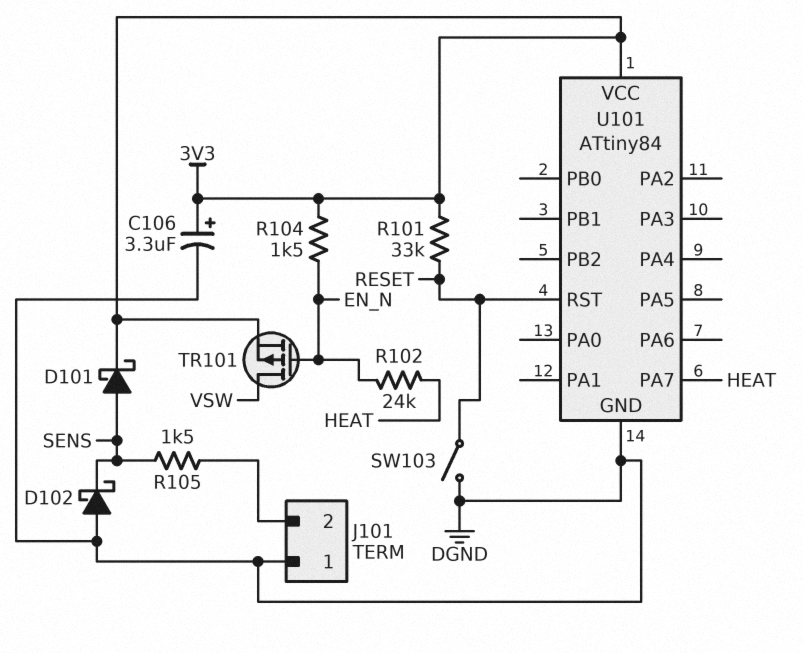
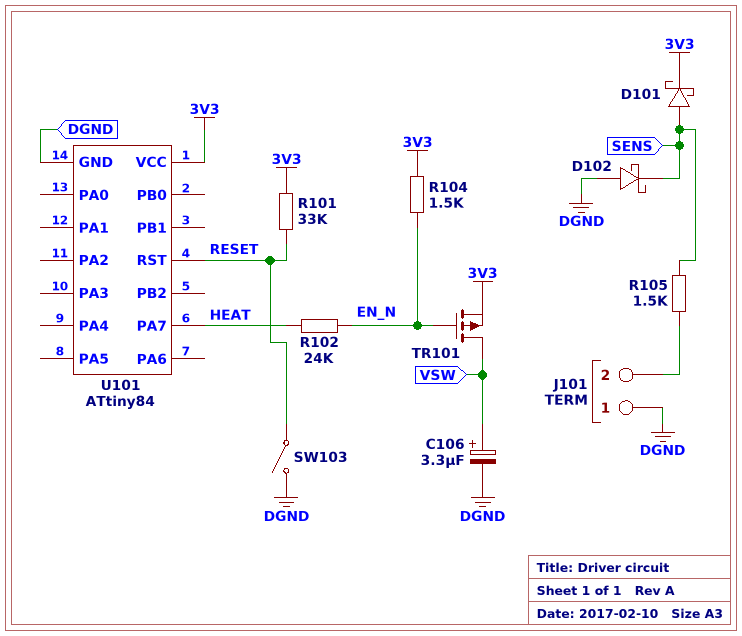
C106: 3.3uF (plus 3V3, minus DGND) -> 3.3uF (plus VSW, minus DGND)

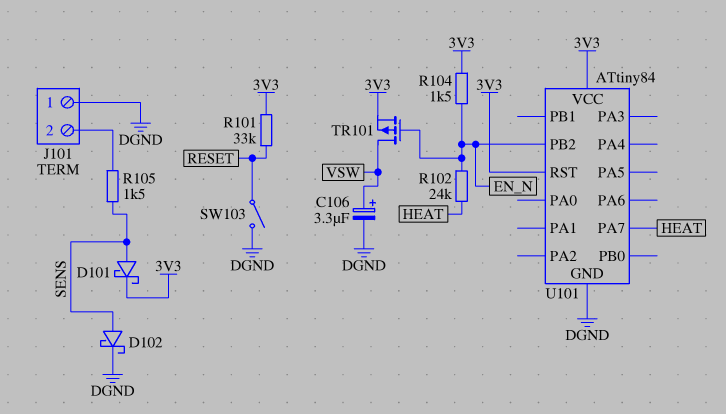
D102: schottky (A DGND, K SENS) -> schottky (A SENS, K DGND)
U101 pin PB2: none -> EN_N
U101 pin RST: RESET -> 3V3

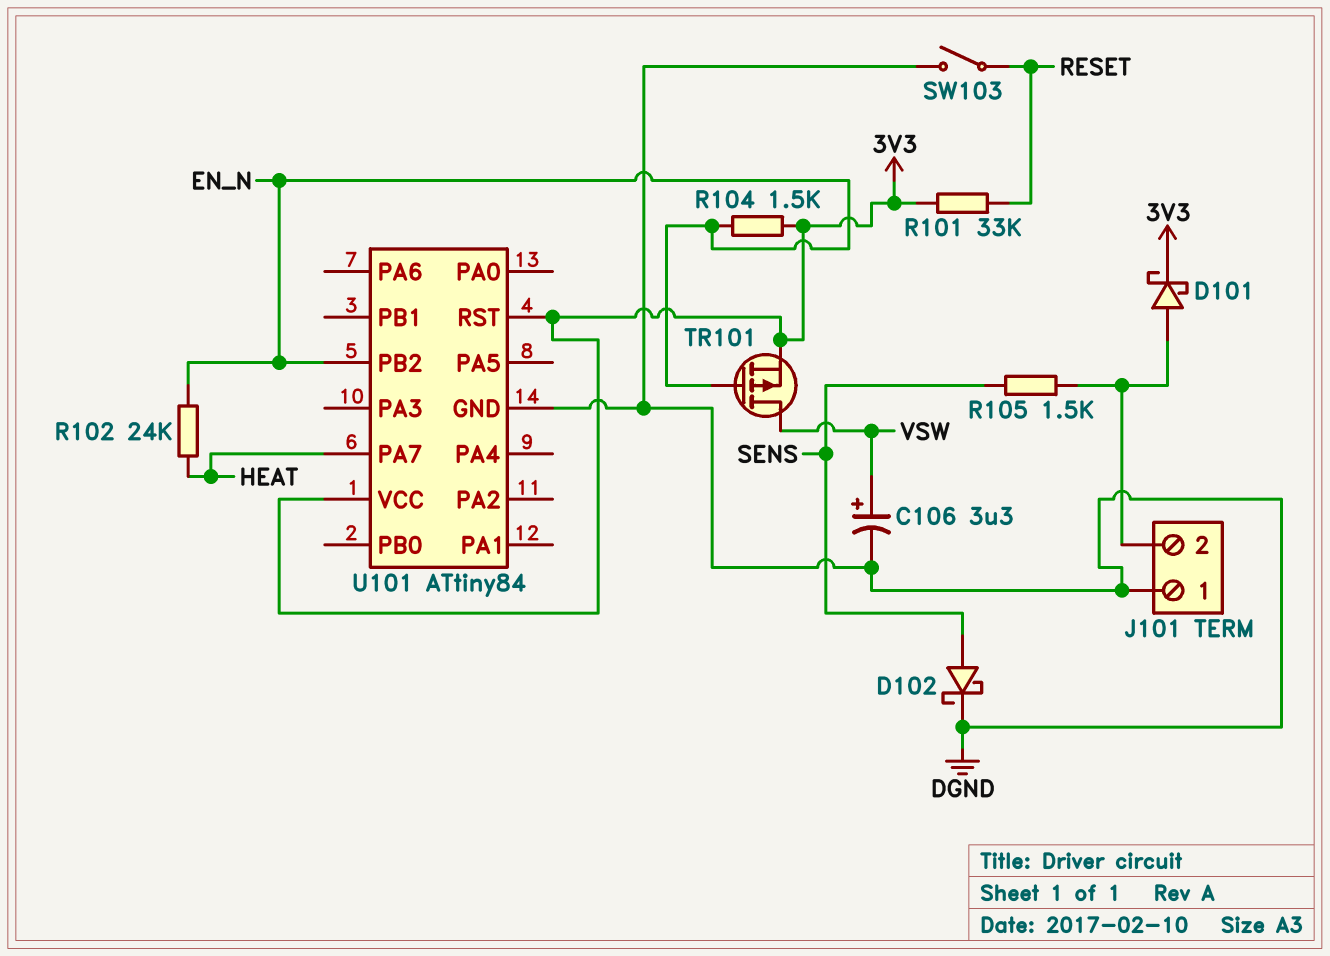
D101: schottky (A SENS, K 3V3) -> schottky (A J101/2, K 3V3)

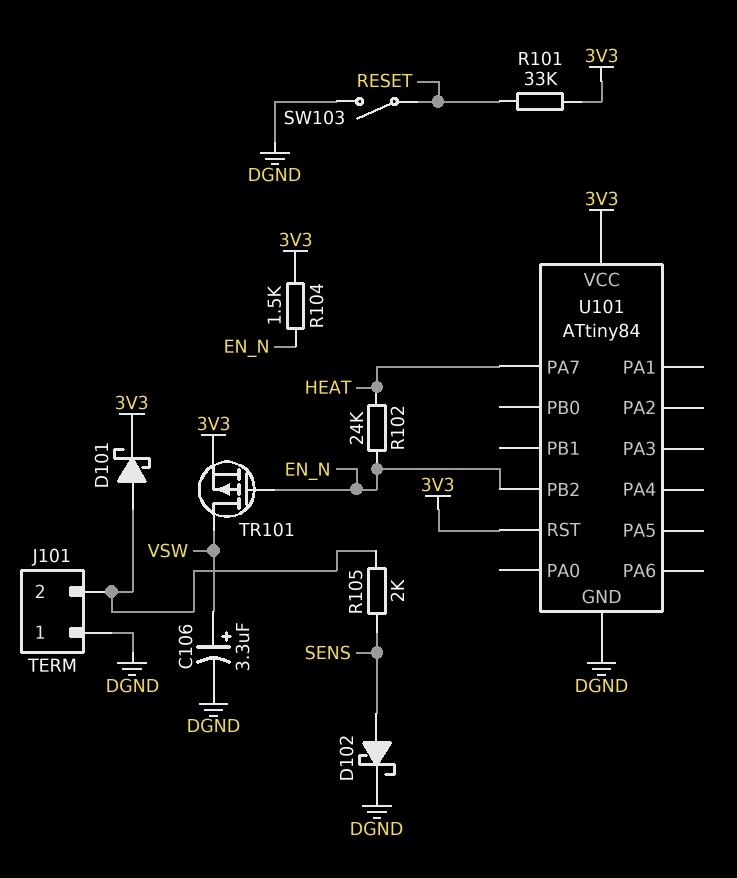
R105: 1.5k (J101/2, SENS) -> 2k (J101/2, SENS)

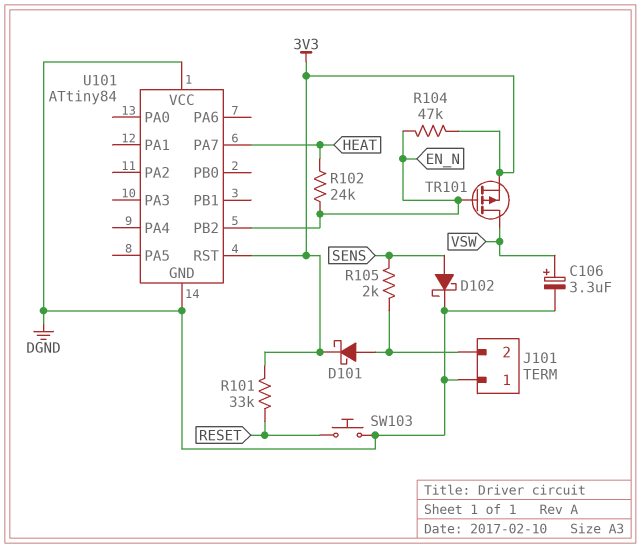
R104: 1.5k (3V3, EN_N) -> 47k (3V3, EN_N)
SW103: switch (DGND, RESET) -> button (DGND, RESET)
U101 pin VCC: 3V3 -> DGND

